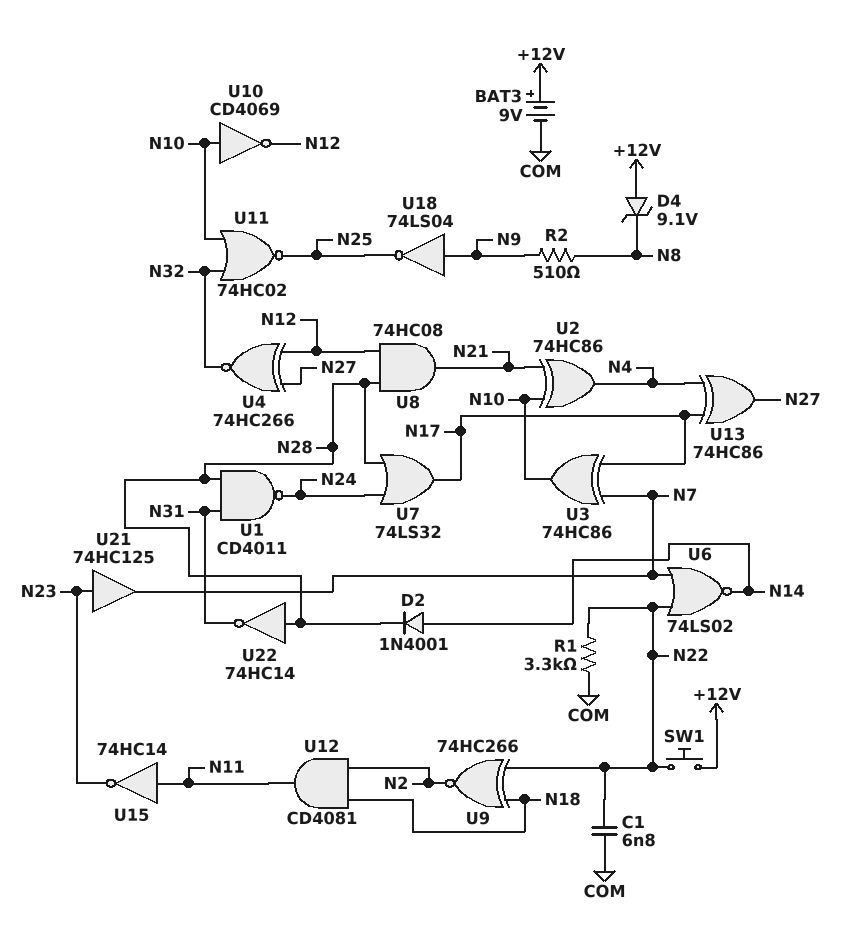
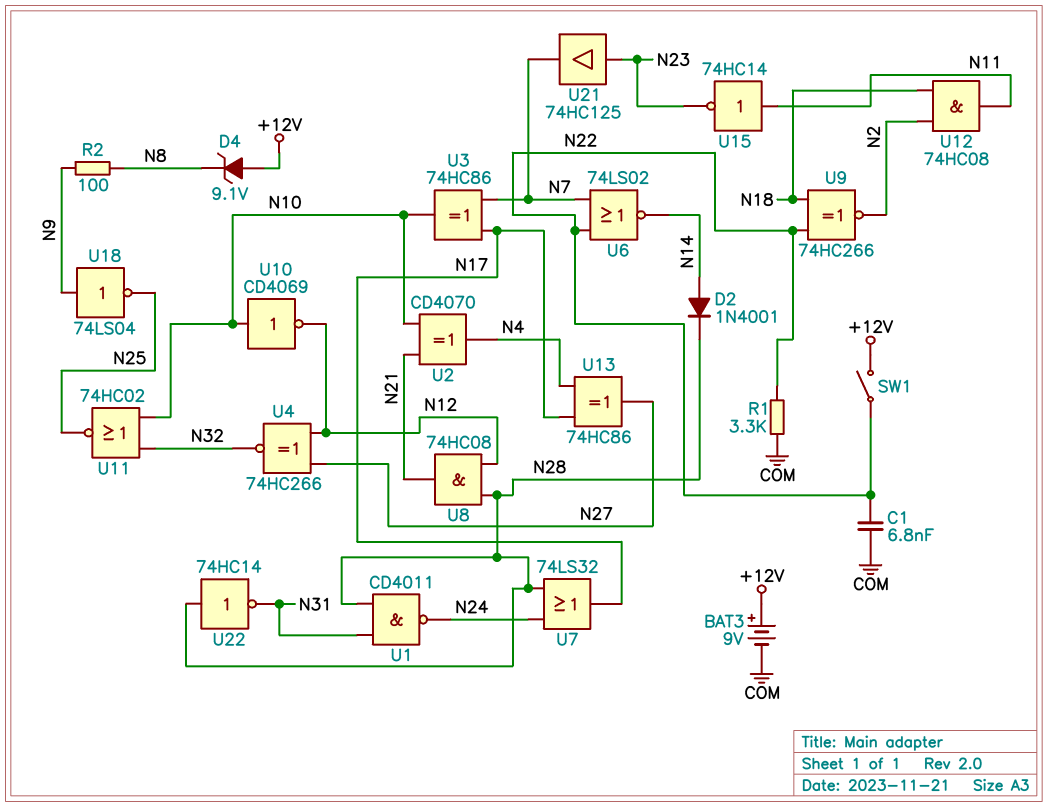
R2: 510 (N8, N9) -> 100 (N8, N9)
SW1: button (+12V, N22) -> switch (+12V, N22)
U2: XOR 74HC86 (in N10, in N21, out N4) -> XOR CD4070 (in N10, in N21, out N4)
U12: AND CD4081 (in N2, in N18, out N11) -> AND 74HC08 (in N2, in N18, out N11)

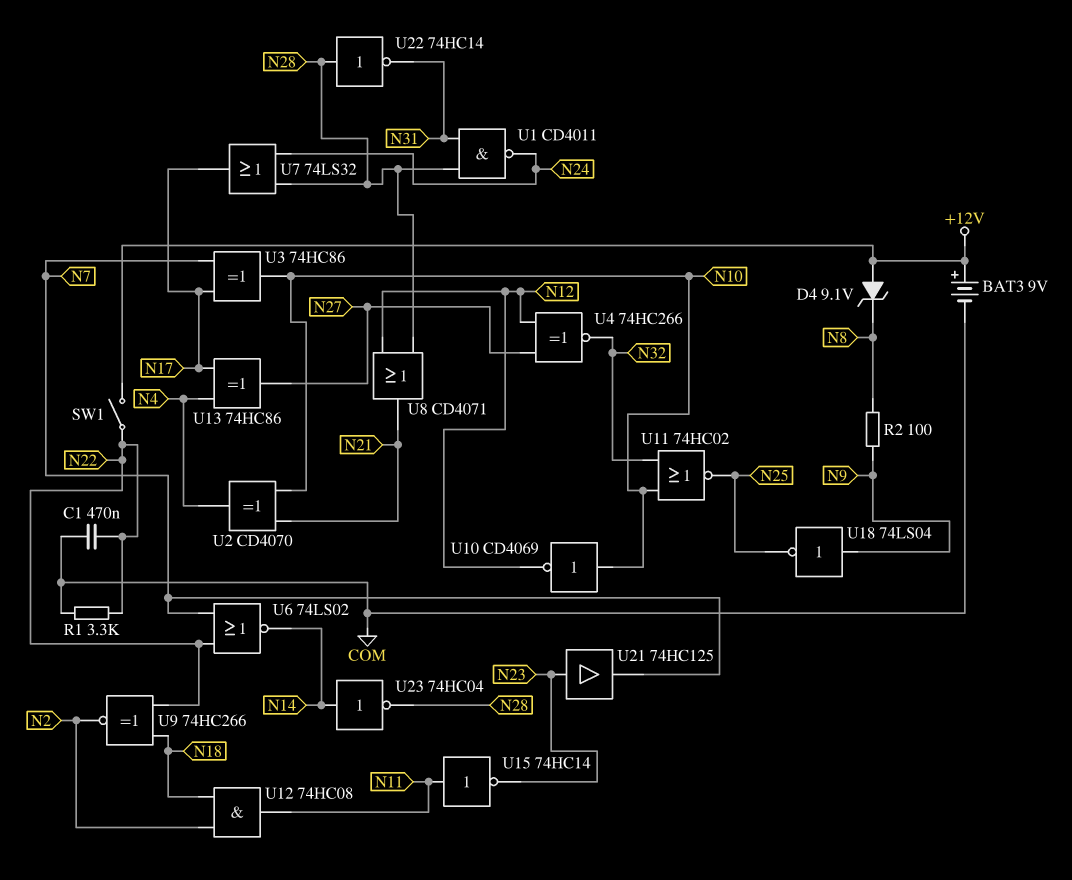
C1: 6.8nF (COM, N22) -> 470nF (COM, N22)
D2: diode 1N4001 (A N14, K N28) -> none
U8: AND 74HC08 (in N12, in N28, out N21) -> OR CD4071 (in N12, in N28, out N21)
U23: none -> NOT 74HC04 (in N14, out N28)

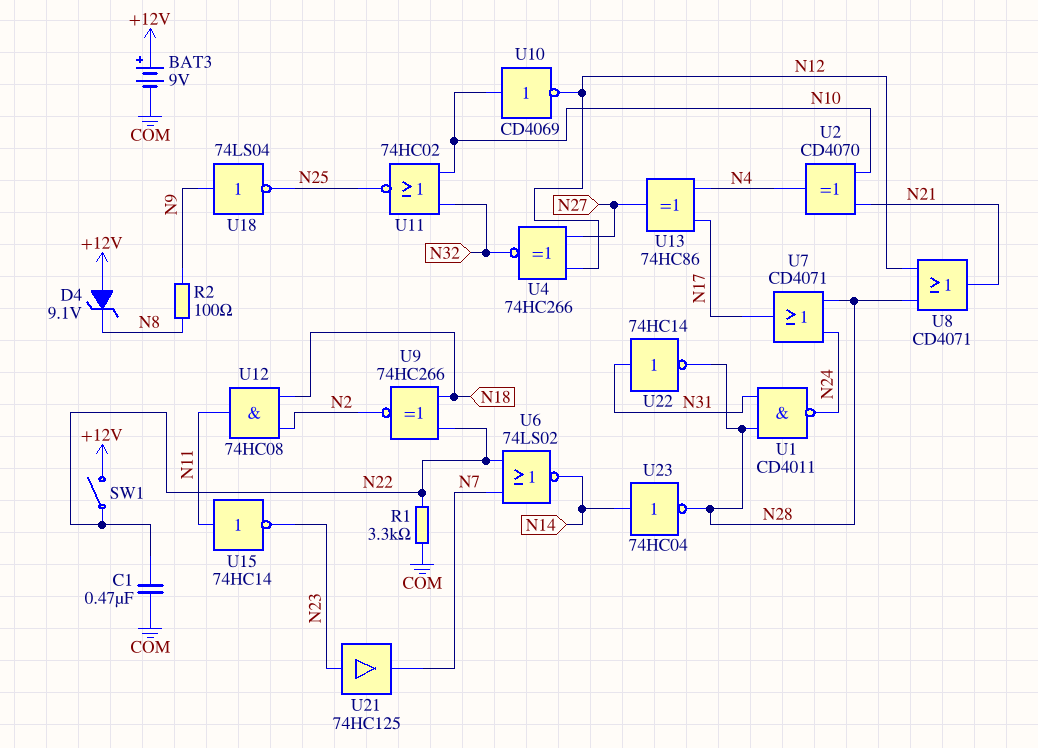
U3: XOR 74HC86 (in N7, in N17, out N10) -> none
U7: OR 74LS32 (in N24, in N28, out N17) -> OR CD4071 (in N24, in N28, out N17)
U22: NOT 74HC14 (in N28, out N31) -> NOT 74HC14 (in N31, out N28)

